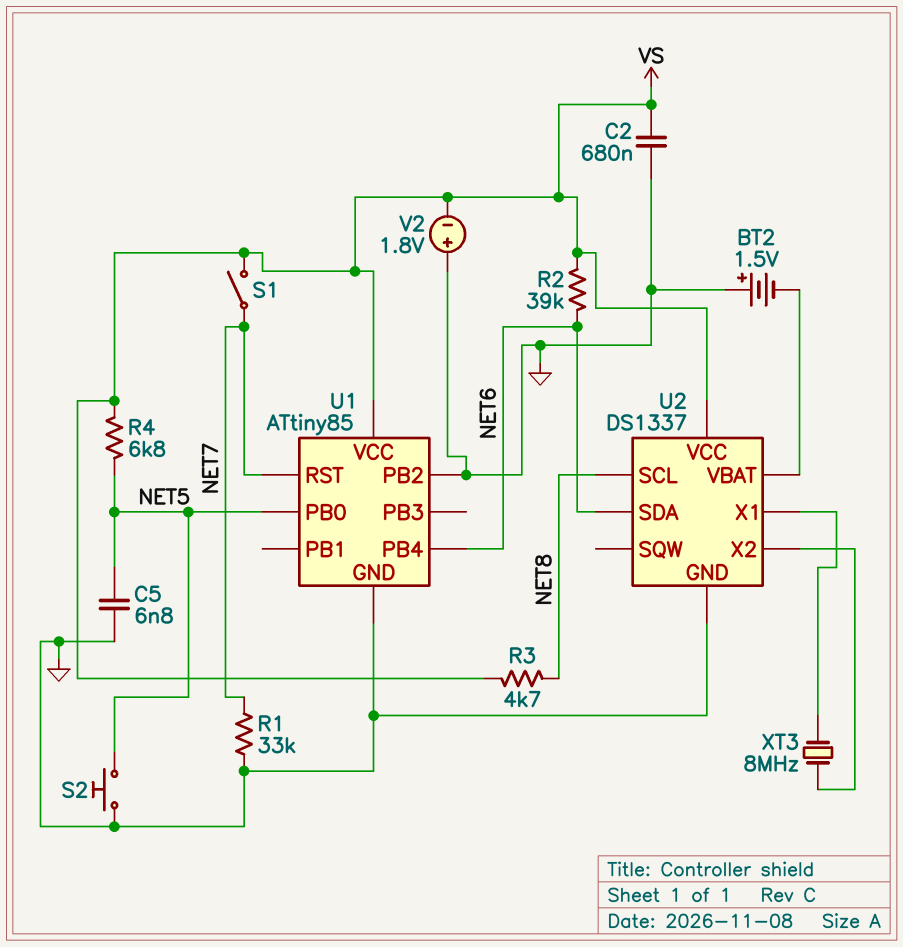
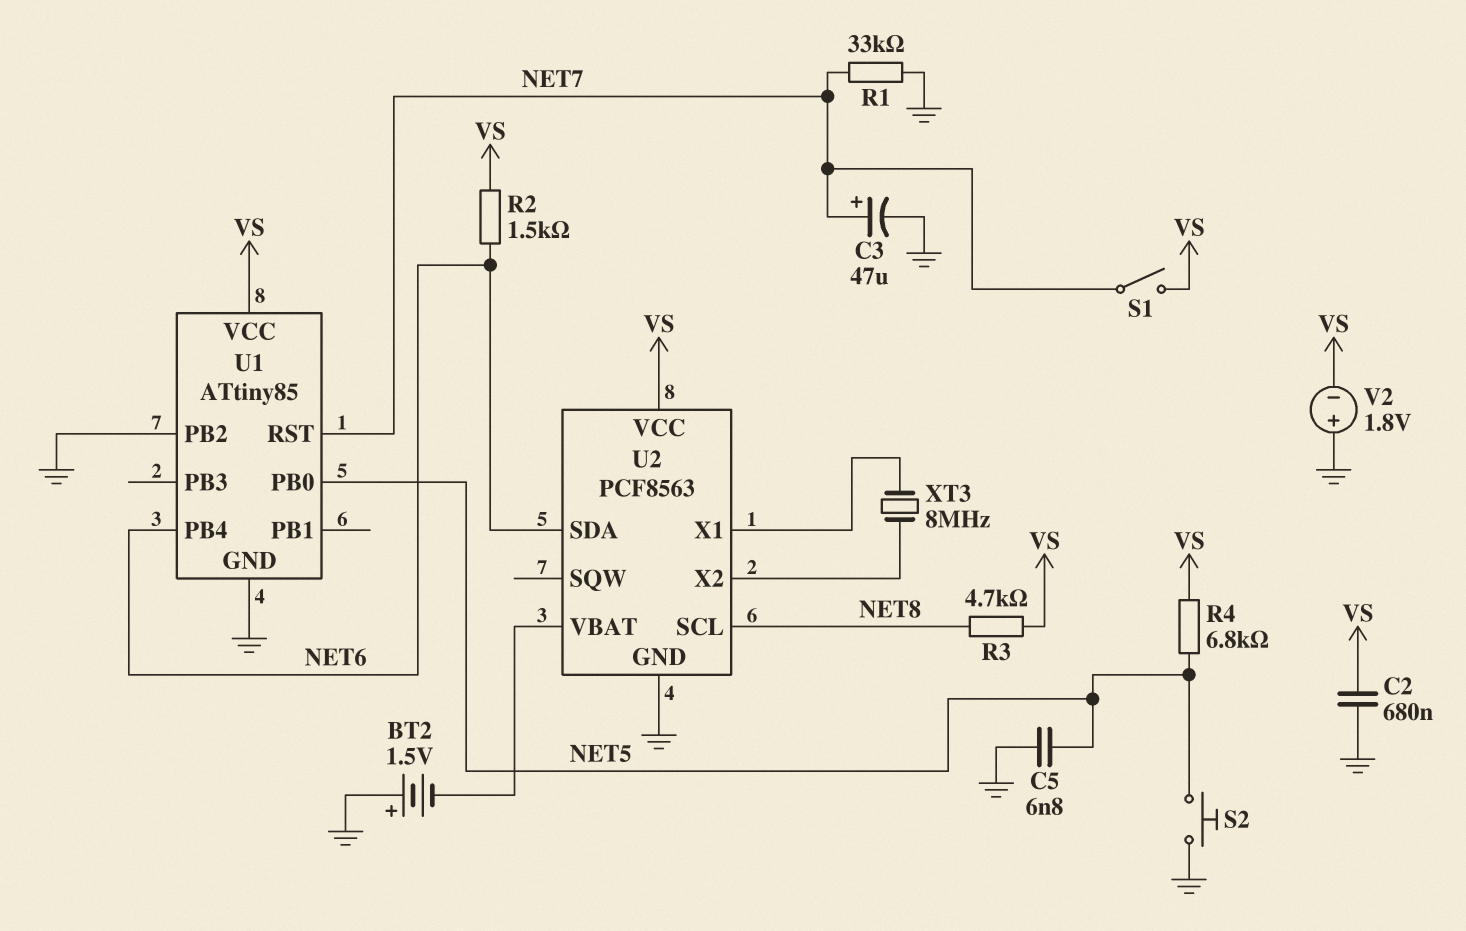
C3: none -> 47uF (plus NET7, minus GND)
R2: 39k (NET6, VS) -> 1.5k (NET6, VS)
U2: DS1337 -> PCF8563

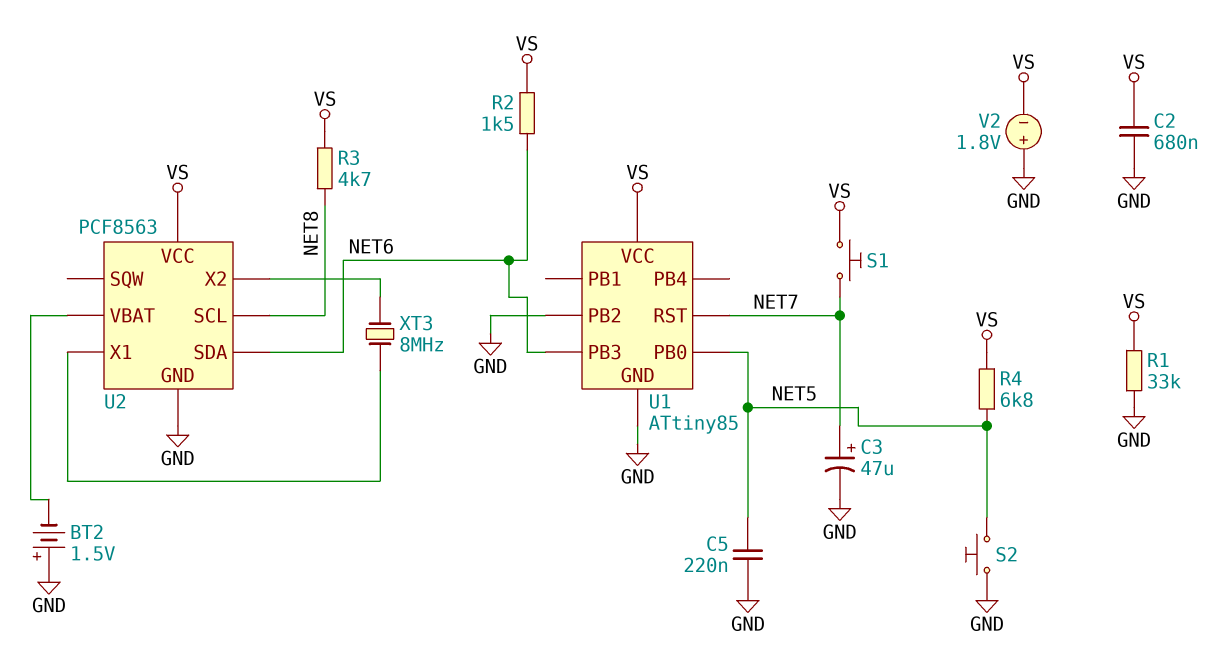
C5: 6.8nF (GND, NET5) -> 220nF (GND, NET5)
R1: 33k (GND, NET7) -> 33k (GND, VS)
S1: switch (NET7, VS) -> button (NET7, VS)
U1 pin PB3: none -> NET6
U1 pin PB4: NET6 -> none

